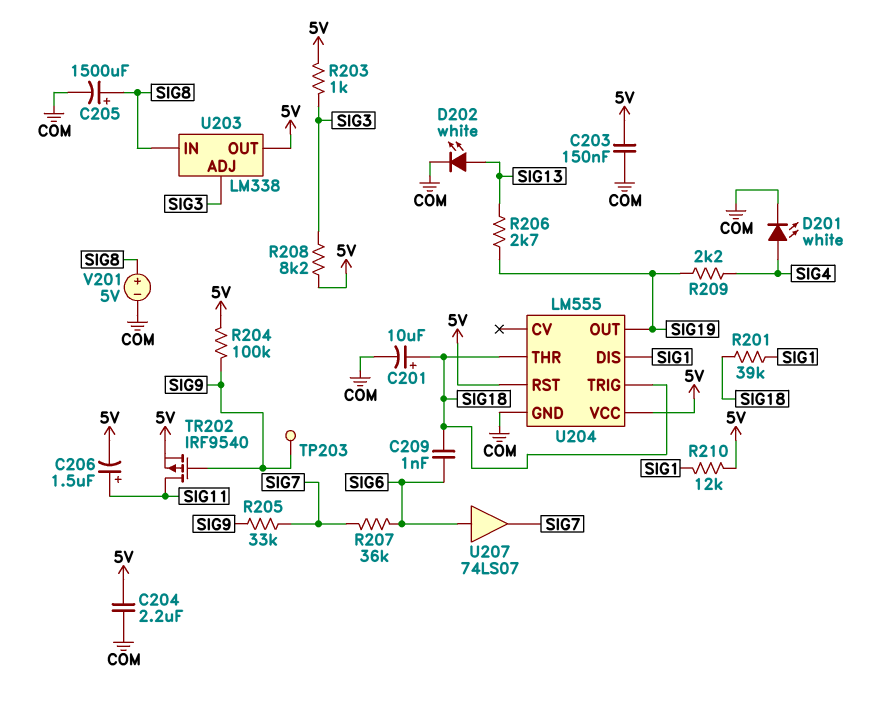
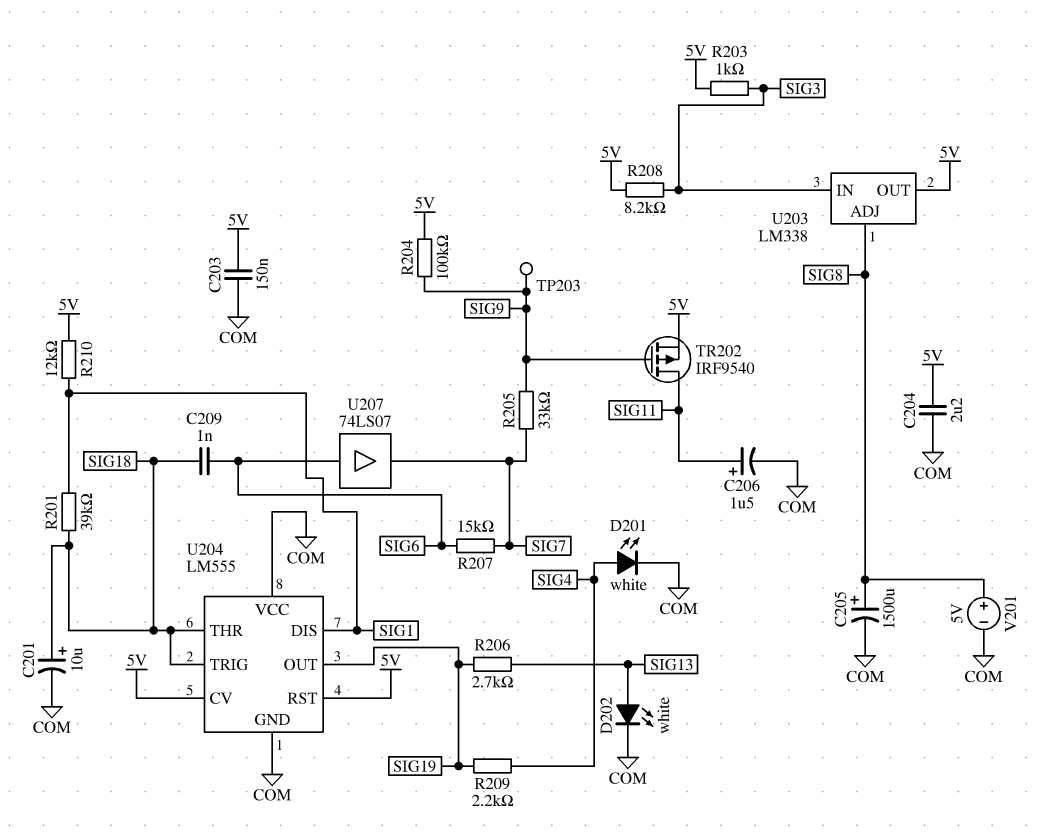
C206: 1.5uF (plus SIG11, minus 5V) -> 1.5uF (plus SIG11, minus COM)
R207: 36k (SIG6, SIG7) -> 15k (SIG6, SIG7)
U203 pin ADJ: SIG3 -> SIG8
U203 pin IN: SIG8 -> SIG3
U204 pin CV: none -> 5V
U204 pin VCC: 5V -> COM

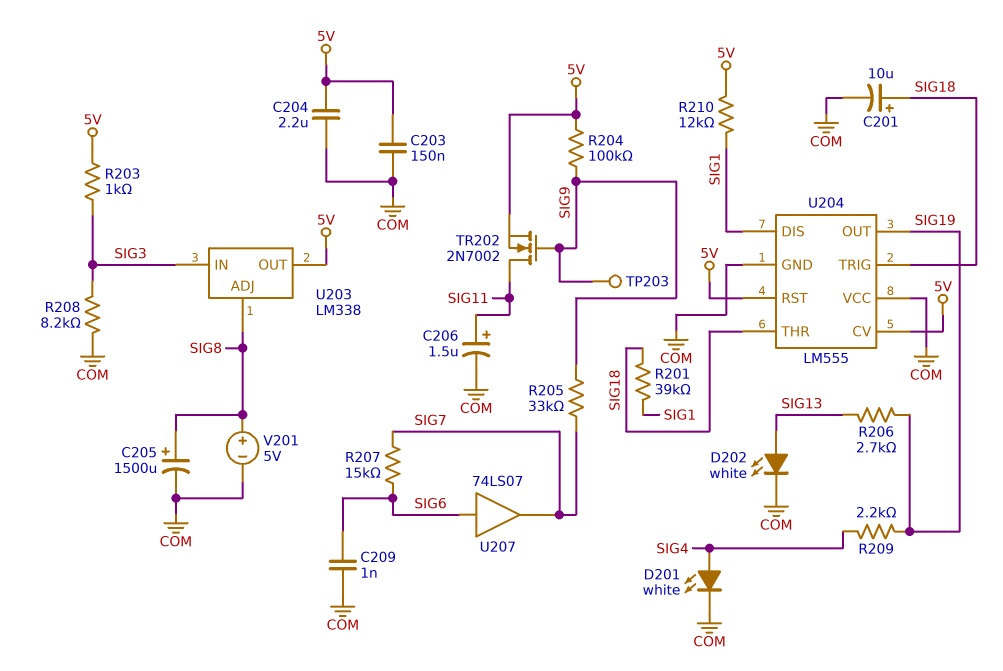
C209: 1nF (SIG6, SIG18) -> 1nF (COM, SIG6)
R208: 8.2k (5V, SIG3) -> 8.2k (COM, SIG3)
TR202: PMOS IRF9540 (G SIG9, D SIG11, S 5V) -> NMOS 2N7002 (G SIG9, D SIG11, S 5V)

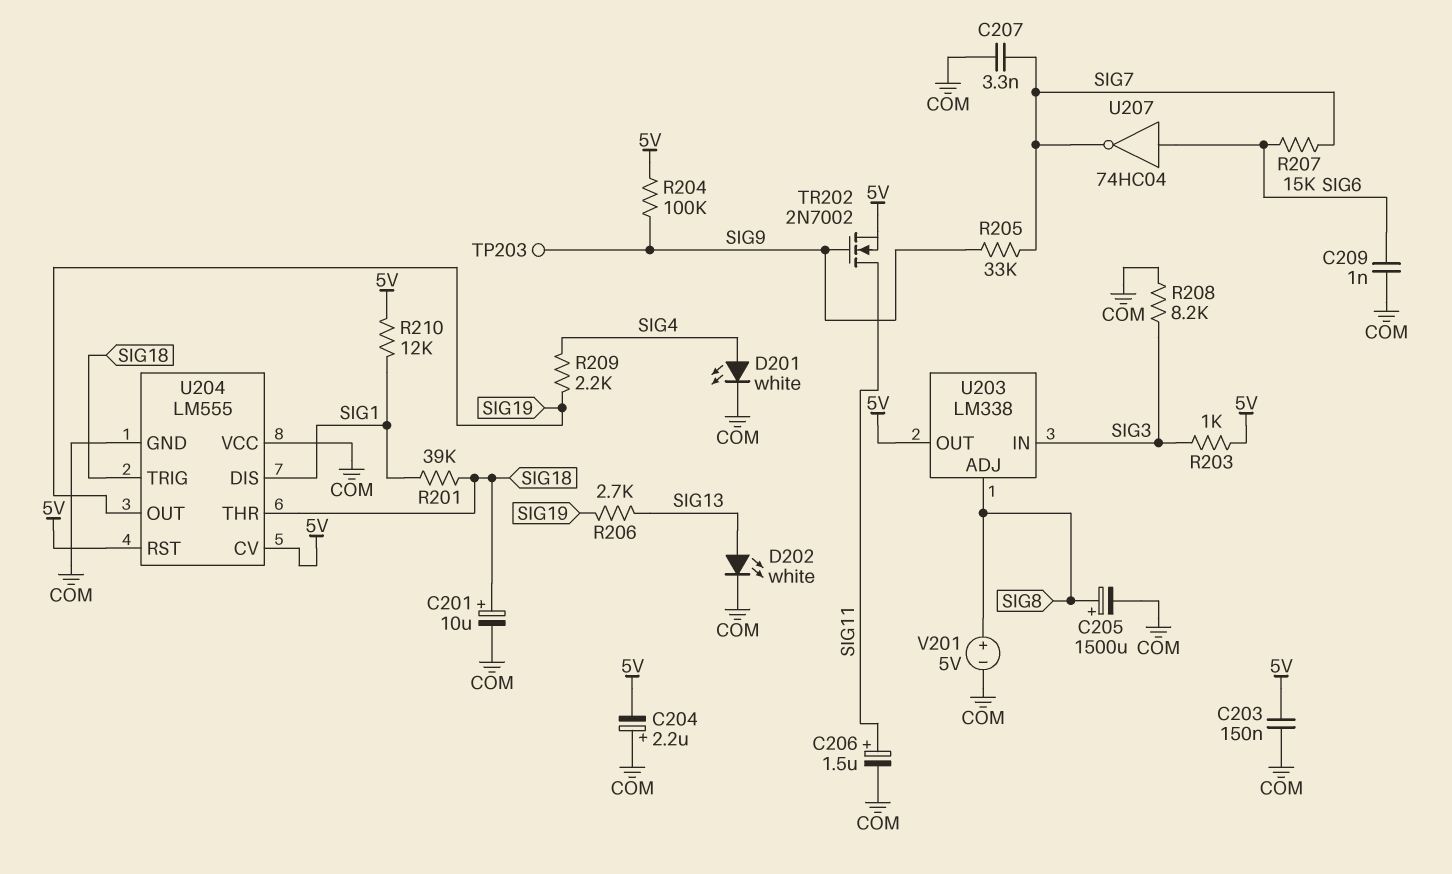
C204: 2.2uF (5V, COM) -> 2.2uF (plus COM, minus 5V)
C207: none -> 3.3nF (COM, SIG7)
U207: buffer 74LS07 (in SIG6, out SIG7) -> NOT 74HC04 (in SIG6, out SIG7)

